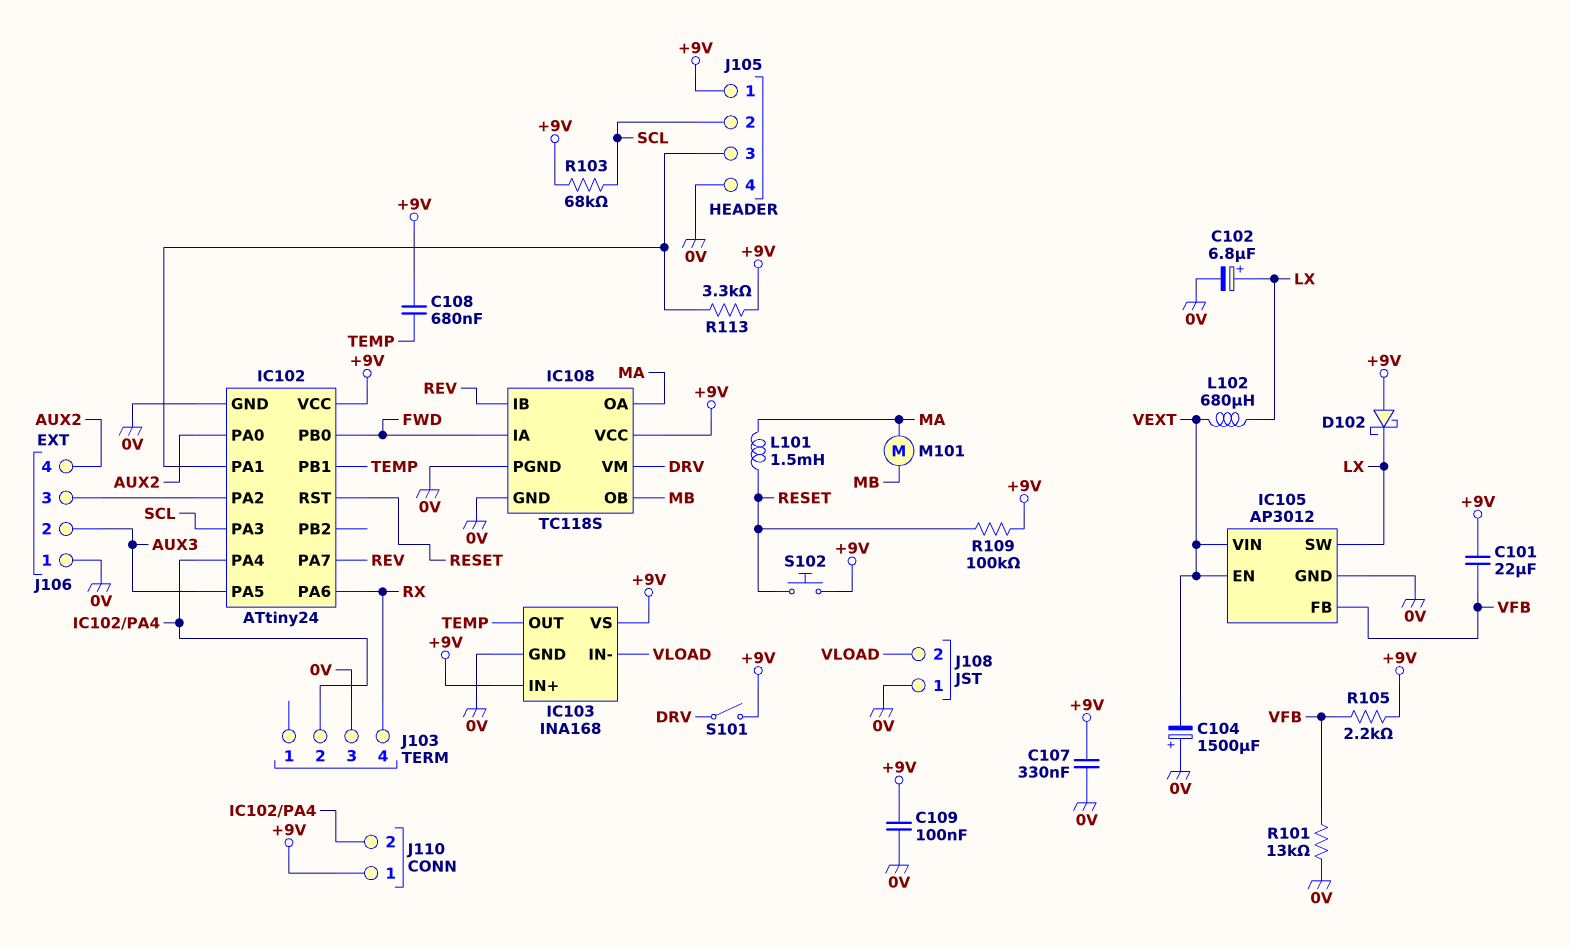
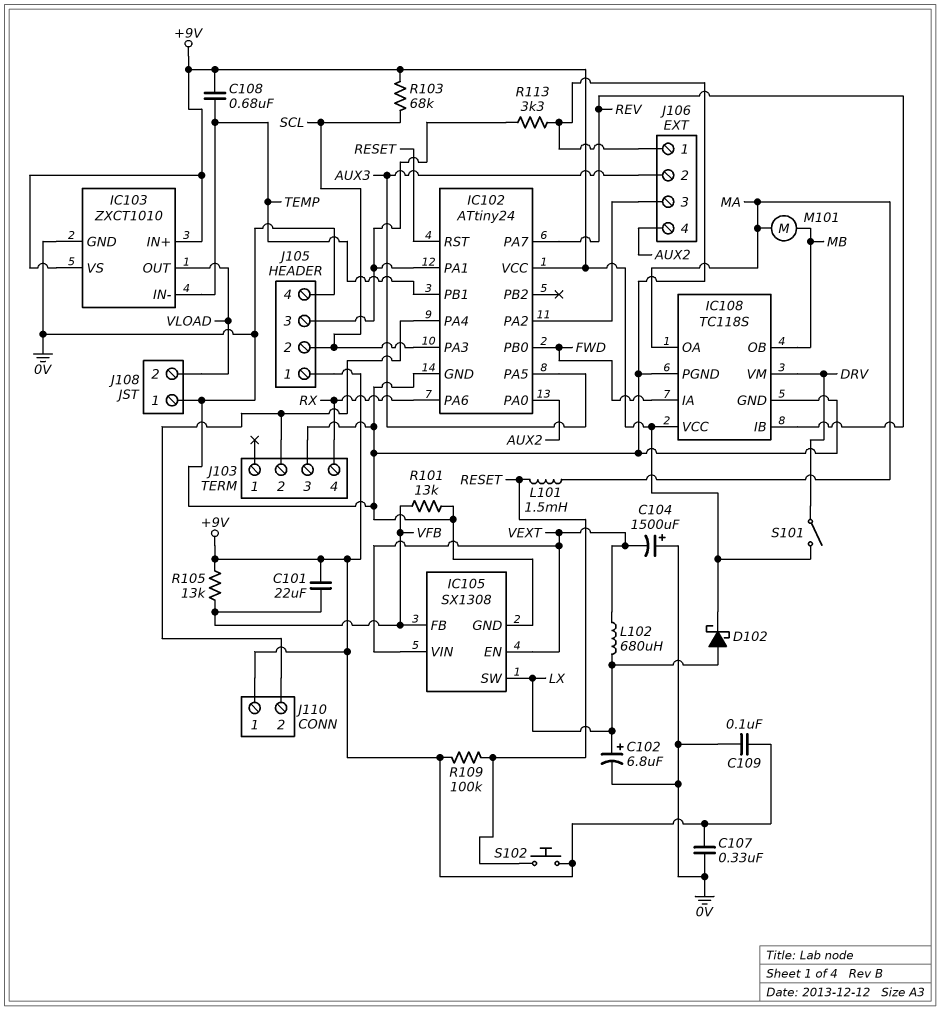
D102: schottky (A +9V, K LX) -> schottky (A LX, K +9V)
IC103: INA168 -> ZXCT1010
IC103 pin IN-: VLOAD -> TEMP
IC103 pin OUT: TEMP -> VLOAD
IC105: AP3012 -> SX1308
R105: 2.2k (+9V, VFB) -> 13k (+9V, VFB)
R113: 3.3k (+9V, IC102/PA1) -> 3.3k (0V, IC102/PA1)

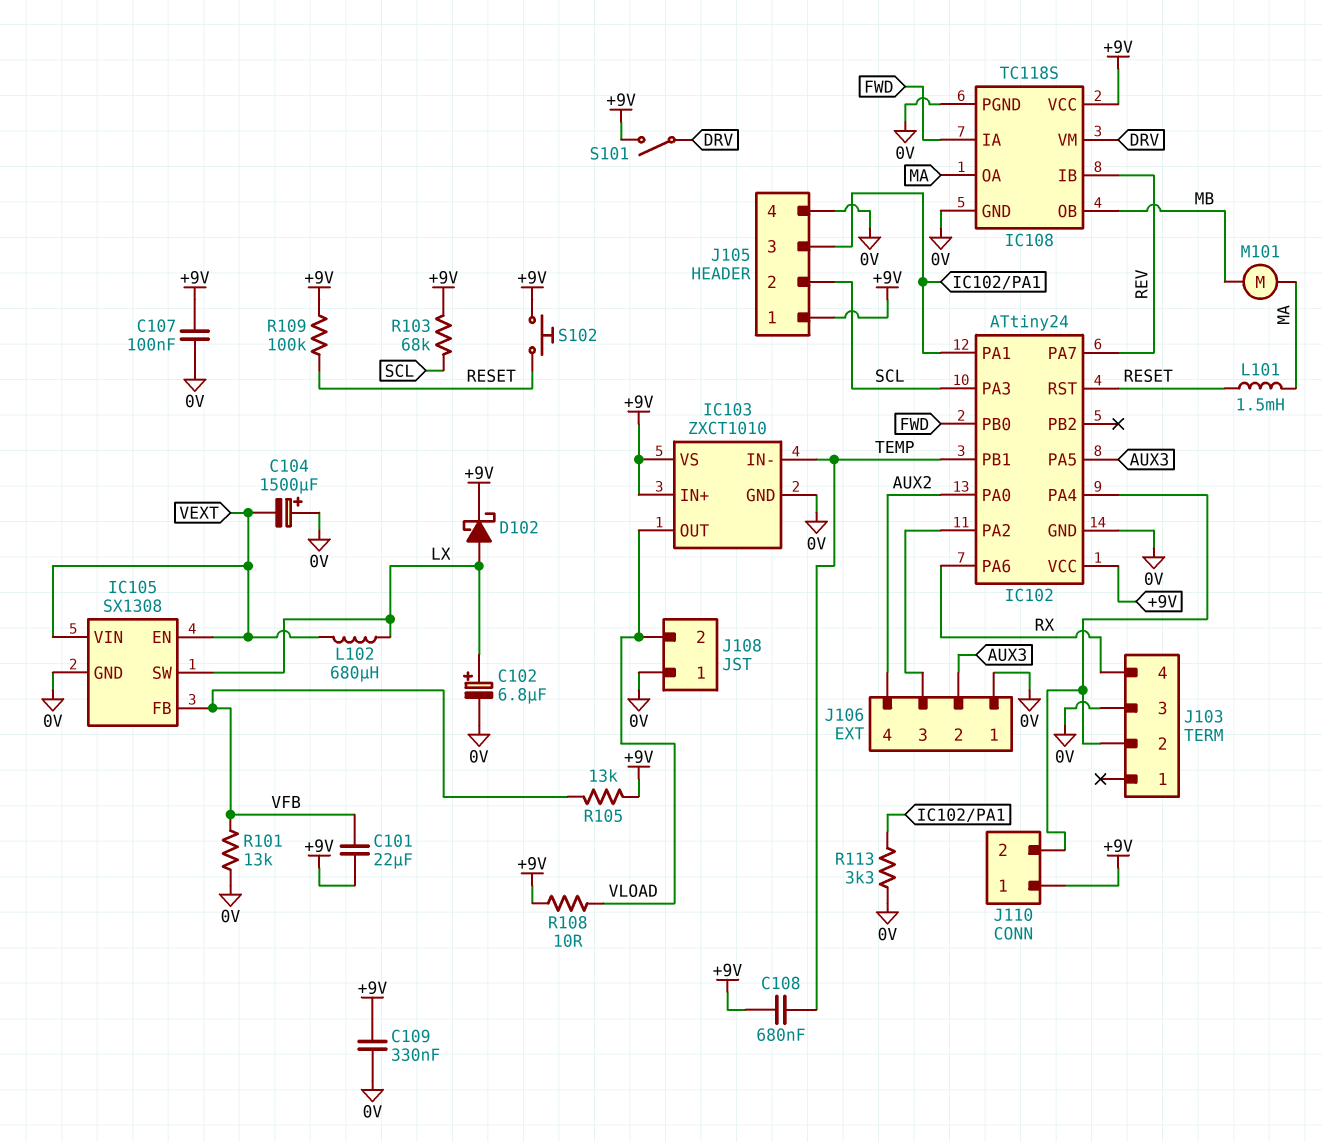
C107: 330nF (+9V, 0V) -> 100nF (+9V, 0V)
C109: 100nF (+9V, 0V) -> 330nF (+9V, 0V)
R108: none -> 10 (+9V, VLOAD)

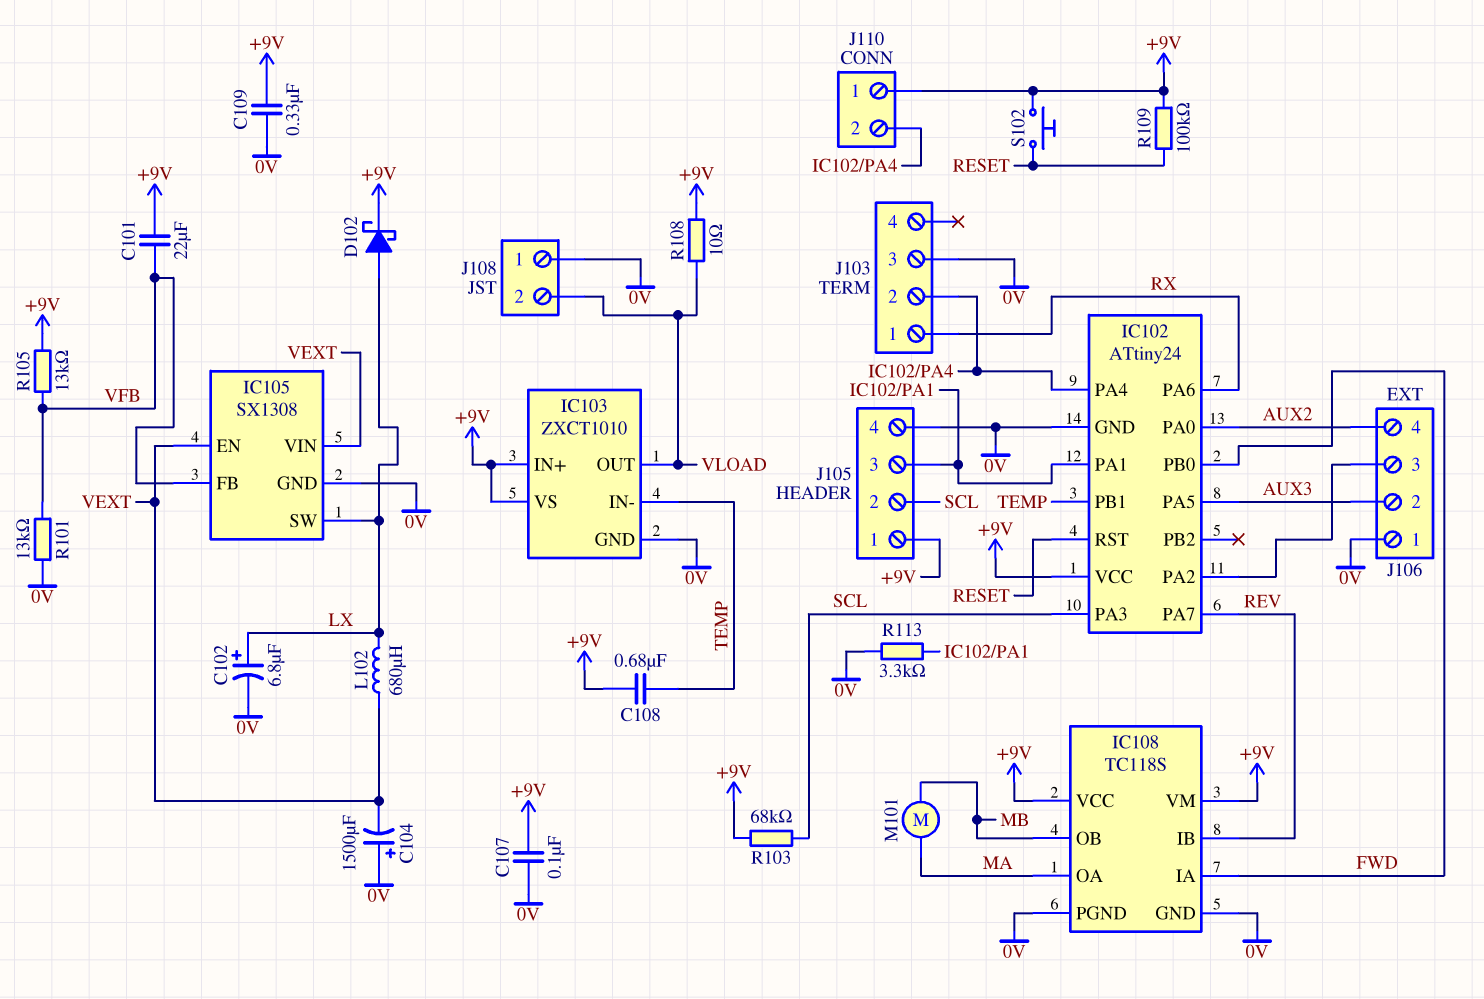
IC108 pin VM: DRV -> +9V
J103 pin 1: none -> RX
J103 pin 4: RX -> none
L101: 1.5mH (MA, RESET) -> none
S101: switch (+9V, DRV) -> none

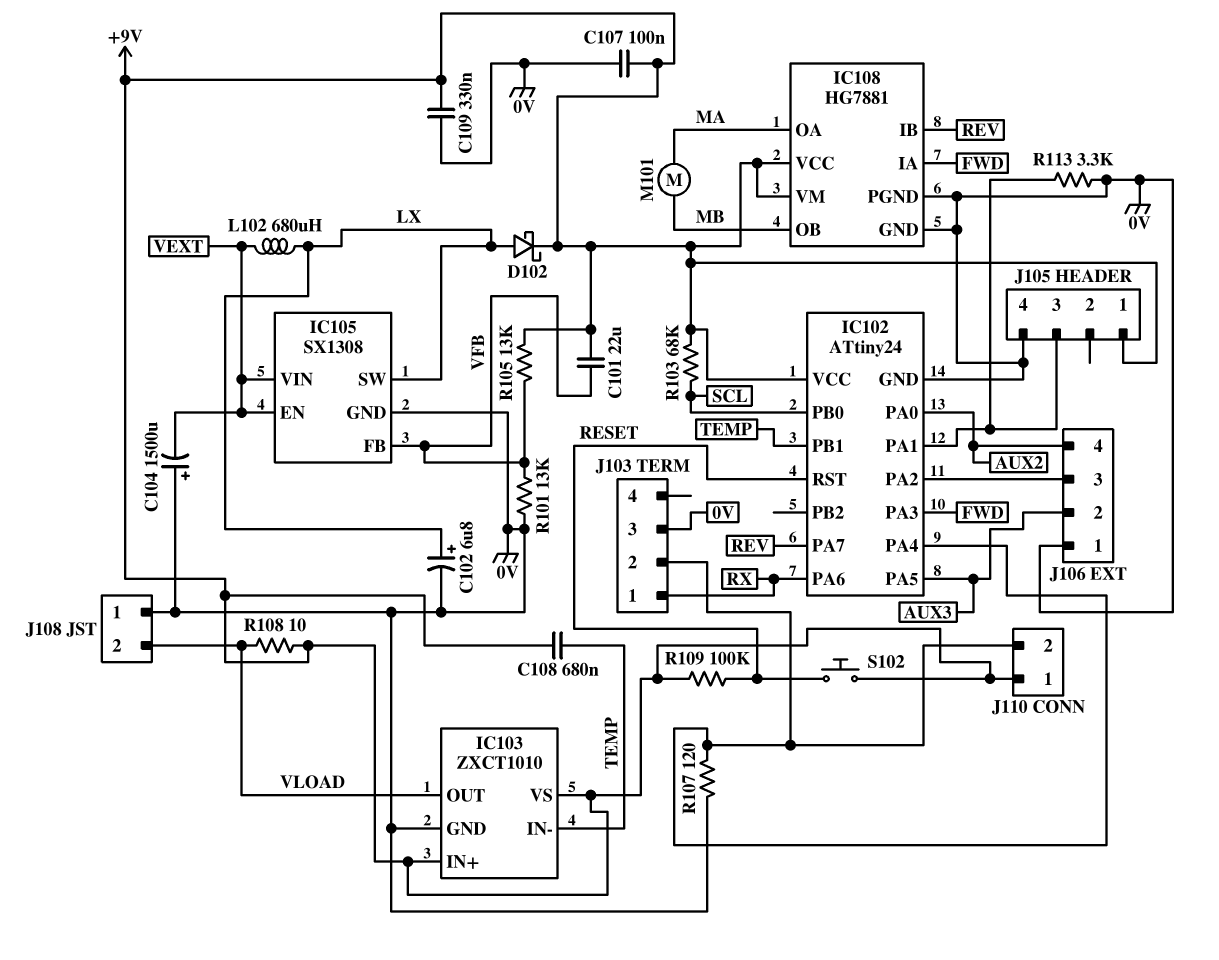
IC102 pin PA3: SCL -> FWD
IC102 pin PB0: FWD -> SCL
IC108: TC118S -> HG7881
J105 pin 2: SCL -> none
R107: none -> 120 (0V, IC102/PA4)

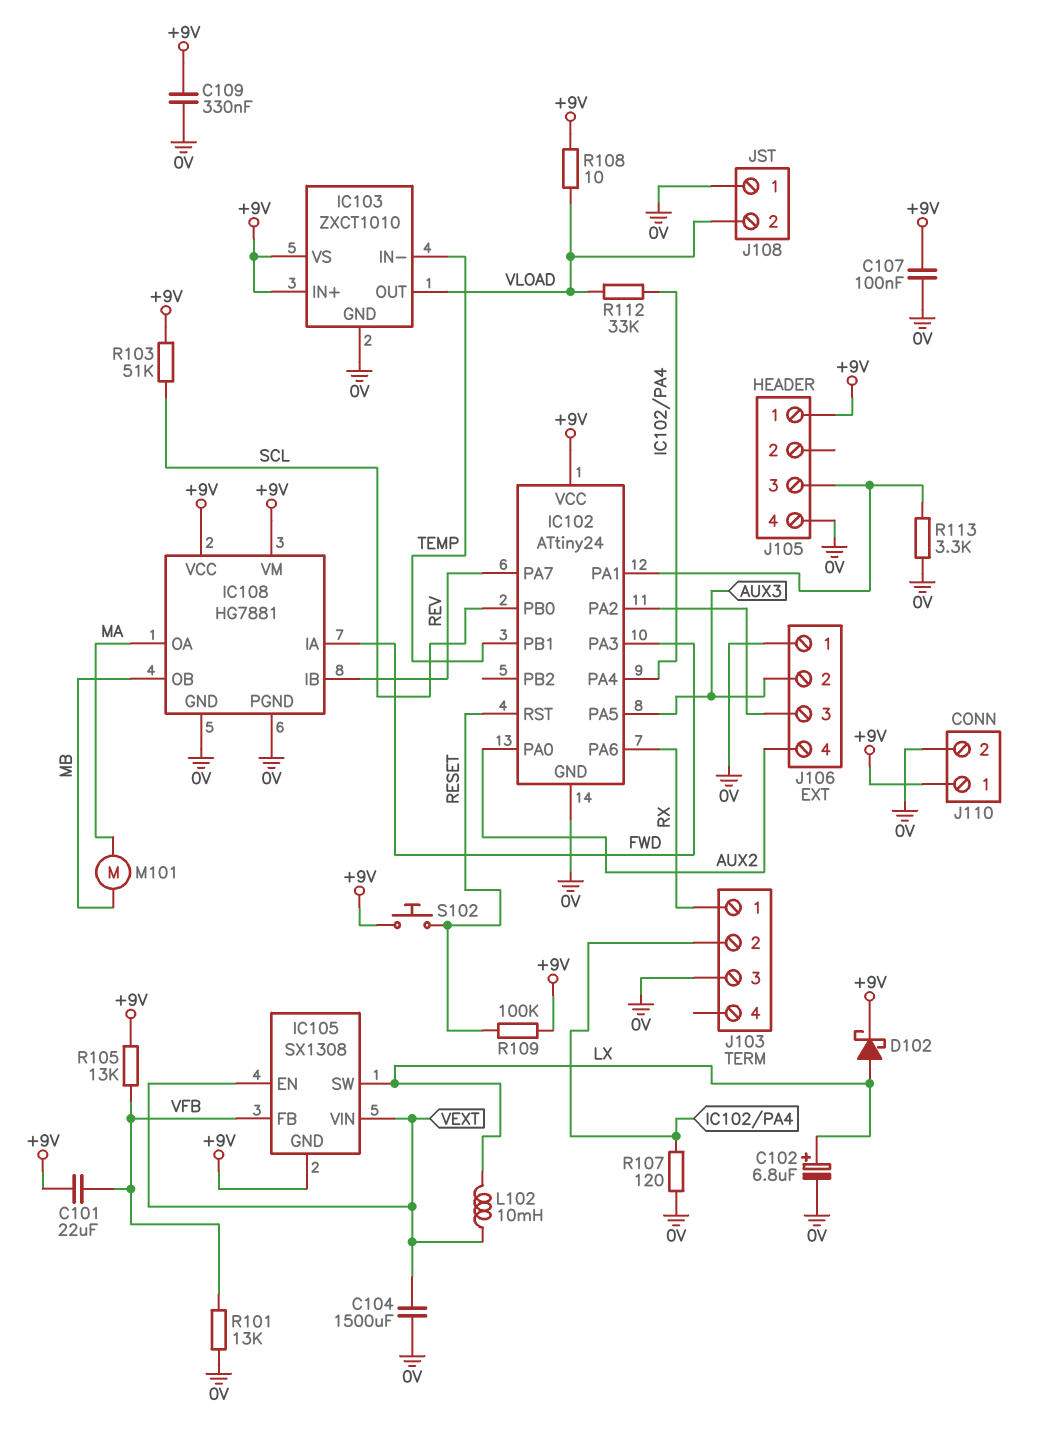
C104: 1500uF (plus 0V, minus VEXT) -> 1500uF (0V, VEXT)
C108: 680nF (+9V, TEMP) -> none
IC105 pin GND: 0V -> +9V
J110 pin 2: IC102/PA4 -> 0V
L102: 680uH (LX, VEXT) -> 10mH (LX, VEXT)
R103: 68k (+9V, SCL) -> 51k (+9V, SCL)
R112: none -> 33k (IC102/PA4, VLOAD)

